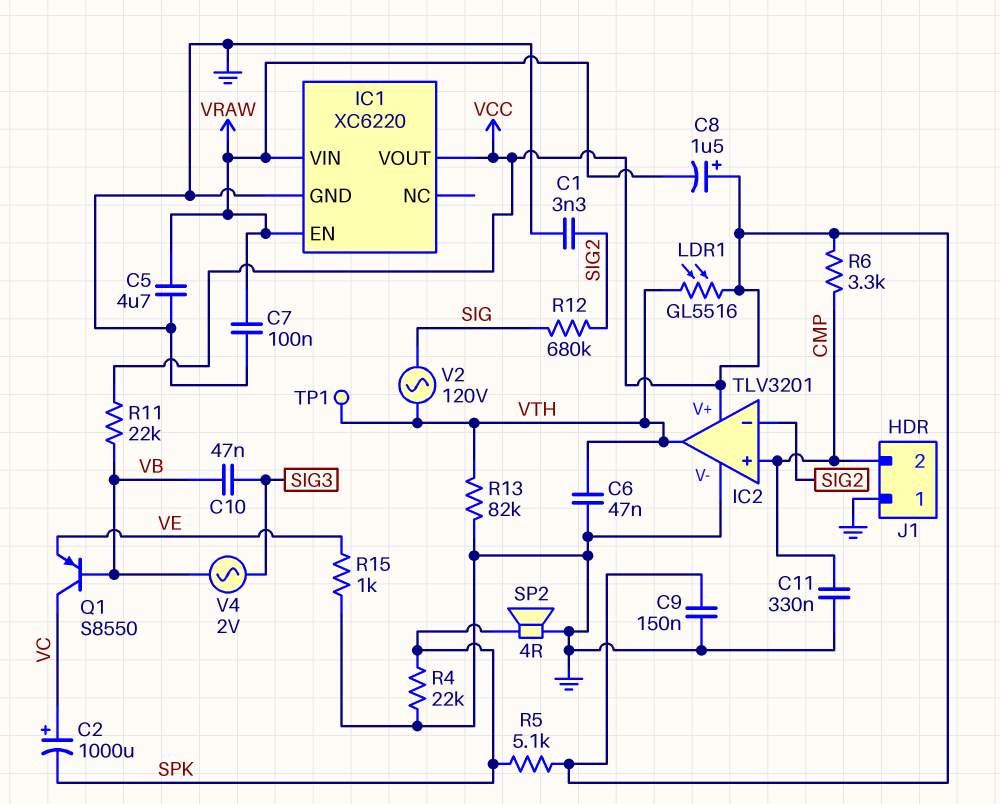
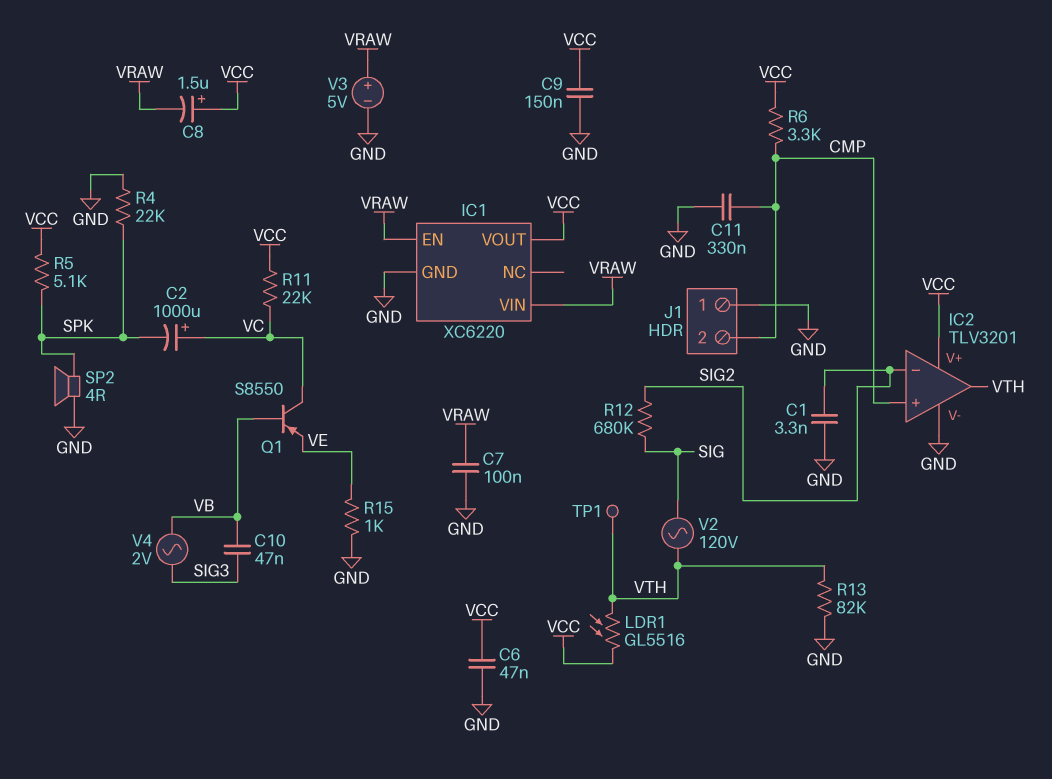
C5: 4.7uF (GND, VRAW) -> none
C6: 47nF (GND, VTH) -> 47nF (GND, VCC)
R11: 22k (VB, VCC) -> 22k (VC, VCC)
V3: none -> 5V (plus VRAW, minus GND)

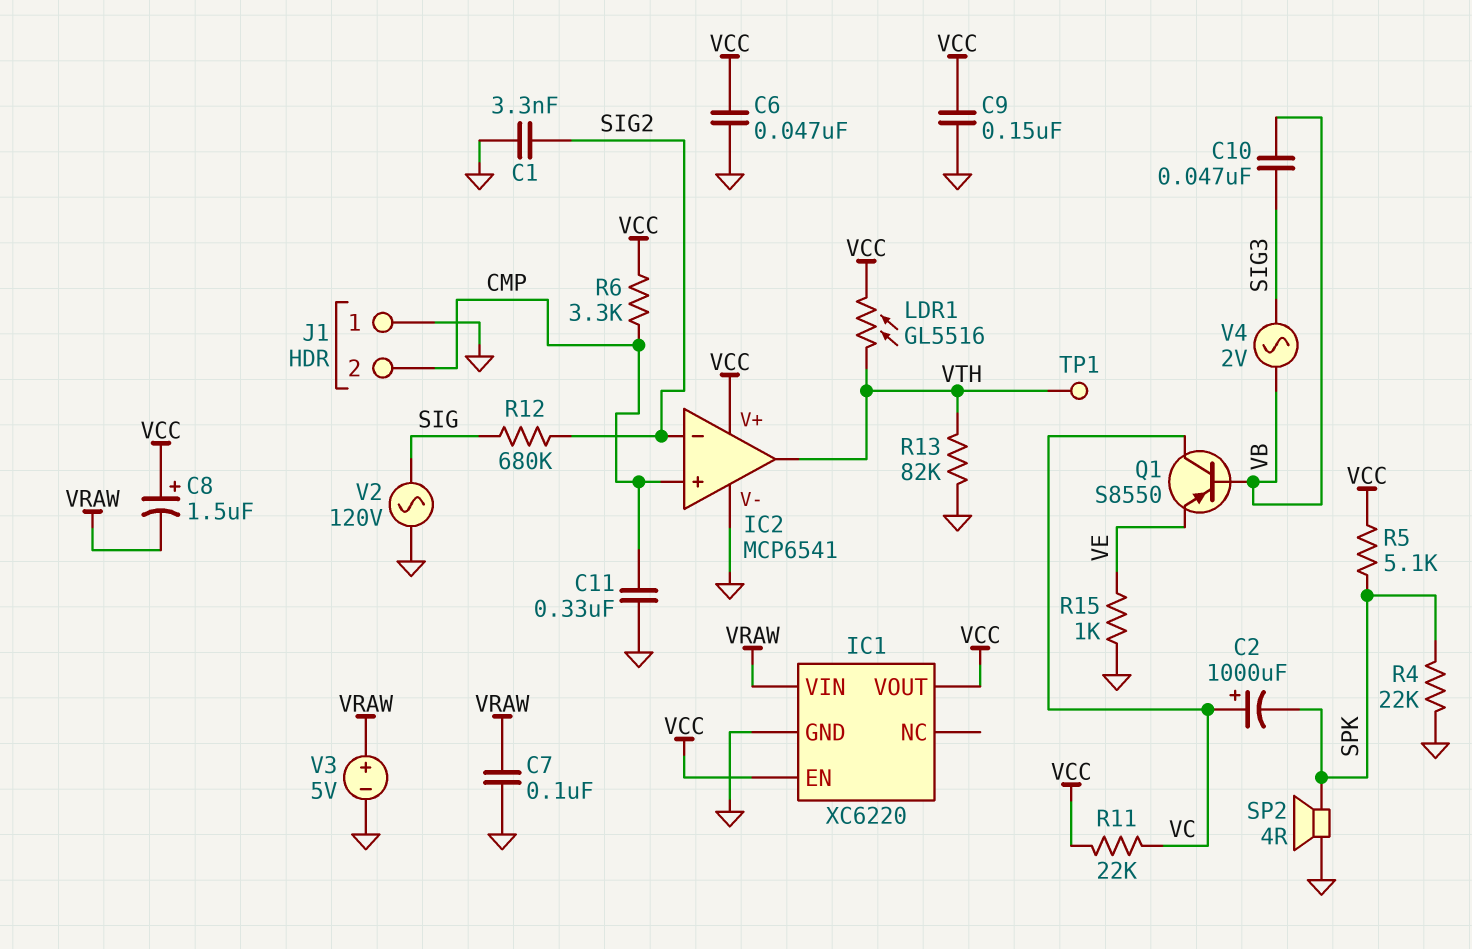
IC1 pin EN: VRAW -> VCC
IC2: TLV3201 -> MCP6541
V2: AC 120V (SIG, VTH) -> AC 120V (GND, SIG)

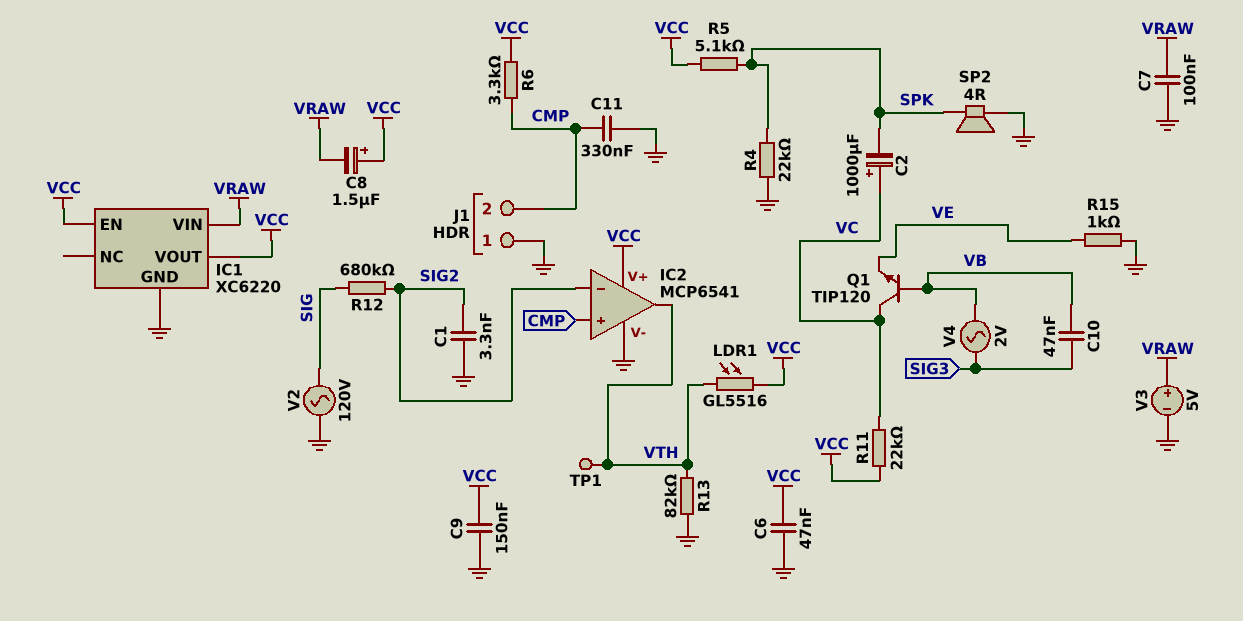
Q1: PNP S8550 (B VB, C VC, E VE) -> NPN TIP120 (B VB, C VC, E VE)

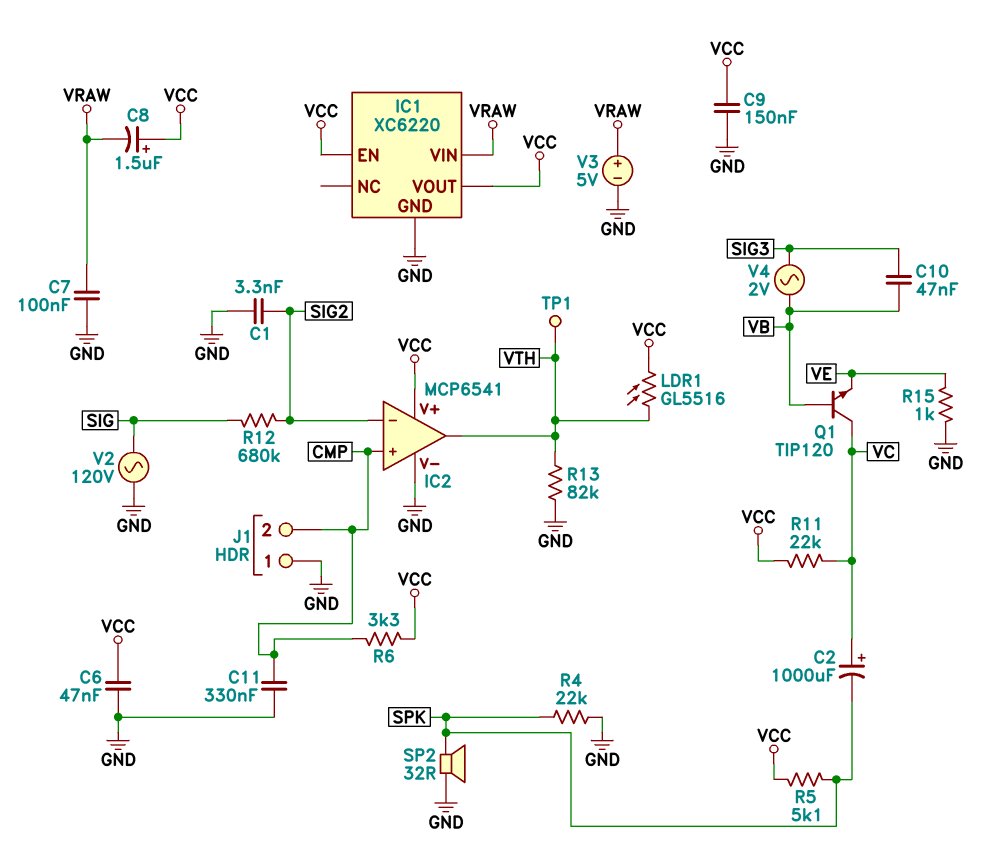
SP2: speaker 4R (GND, SPK) -> speaker 32R (GND, SPK)

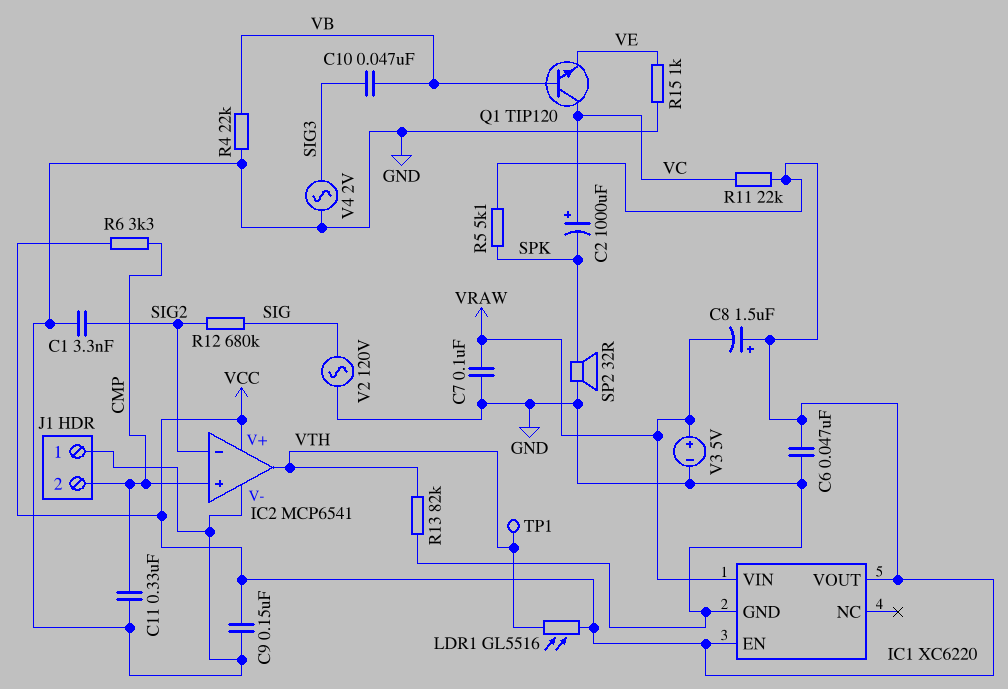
R4: 22k (GND, SPK) -> 22k (GND, VB)
V4: AC 2V (SIG3, VB) -> AC 2V (GND, SIG3)

